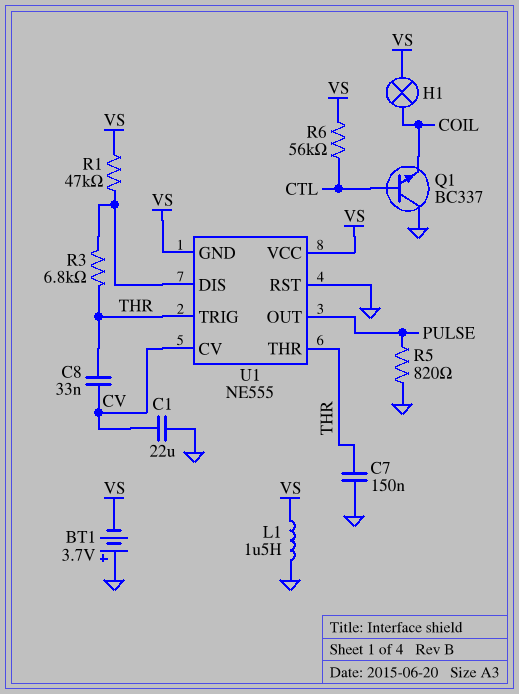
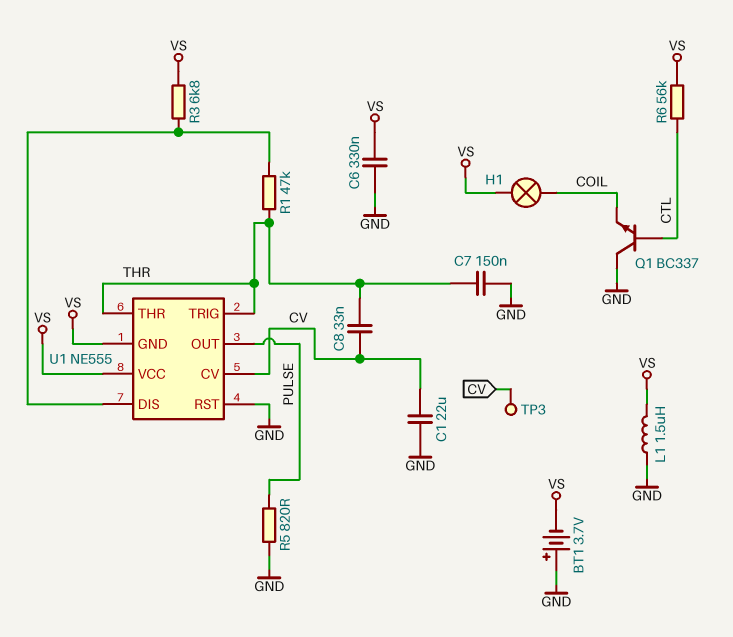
C6: none -> 330nF (GND, VS)
R1: 47k (U1/DIS, VS) -> 47k (THR, U1/DIS)
R3: 6.8k (THR, U1/DIS) -> 6.8k (U1/DIS, VS)
TP3: none -> test point (CV)

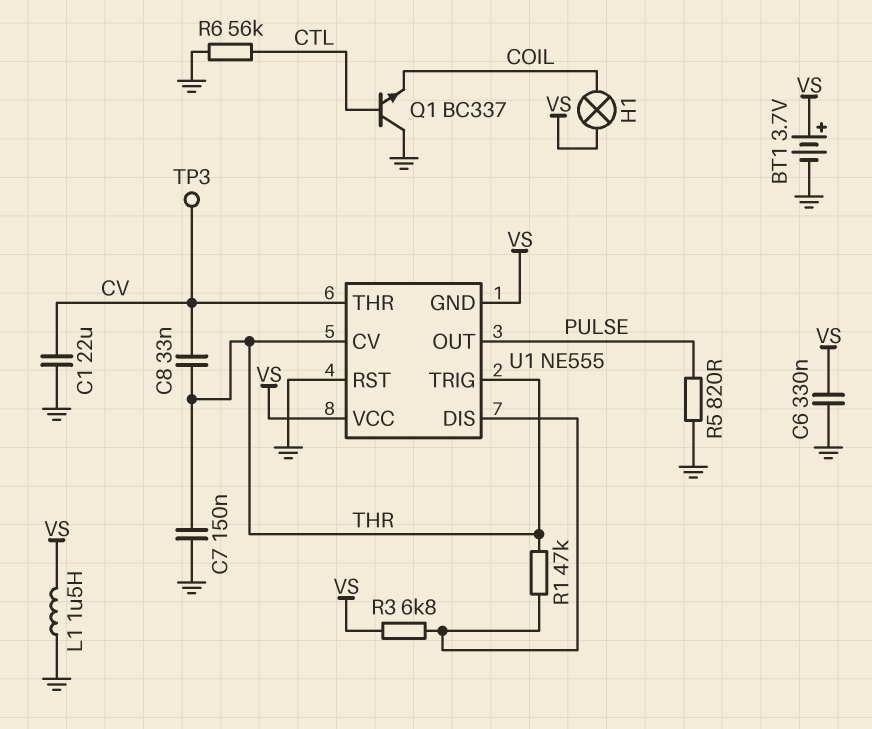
BT1: 3.7V (plus GND, minus VS) -> 3.7V (plus VS, minus GND)
R6: 56k (CTL, VS) -> 56k (CTL, GND)
U1 pin CV: CV -> THR
U1 pin THR: THR -> CV

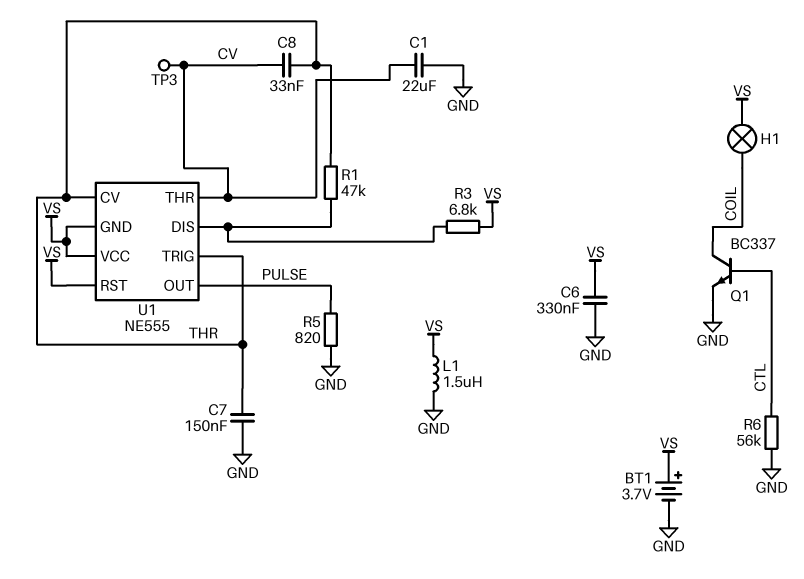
Q1: NPN BC337 (B CTL, C GND, E COIL) -> NPN BC337 (B CTL, C COIL, E GND)
U1 pin RST: GND -> VS

